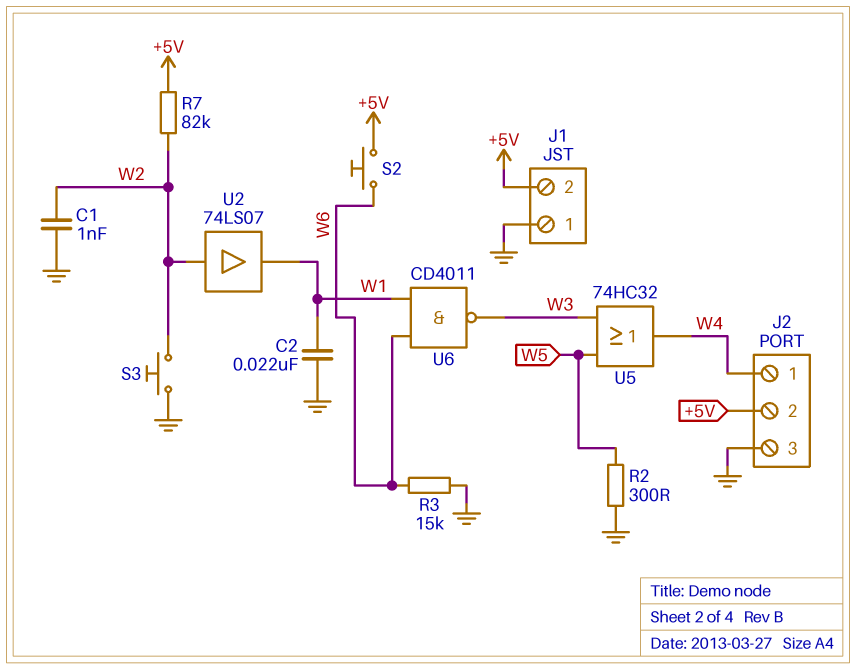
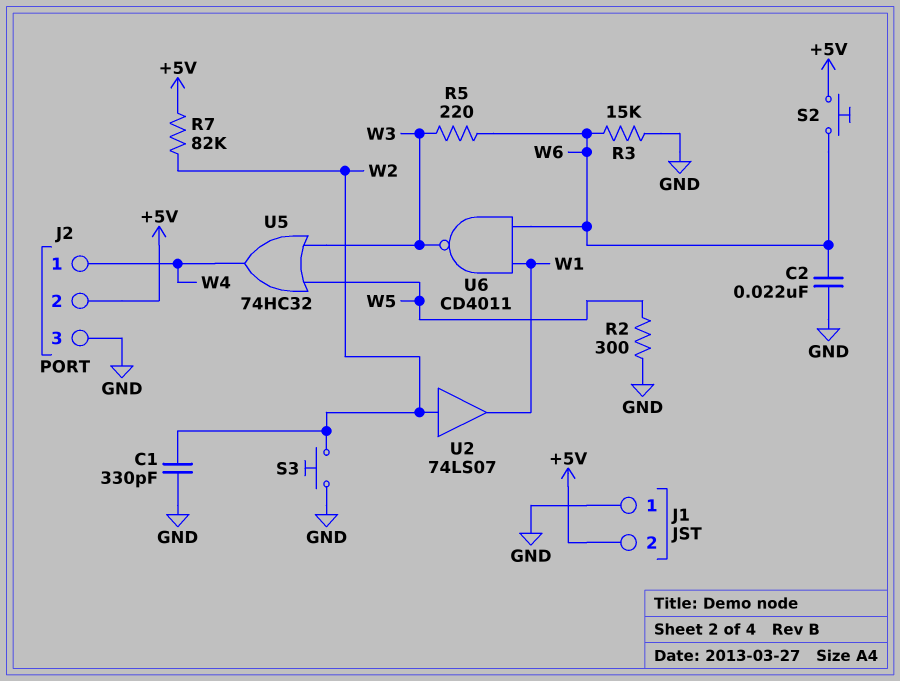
C1: 1nF (GND, W2) -> 330pF (GND, W2)
C2: 22nF (GND, W1) -> 22nF (GND, W6)
R5: none -> 220 (W3, W6)

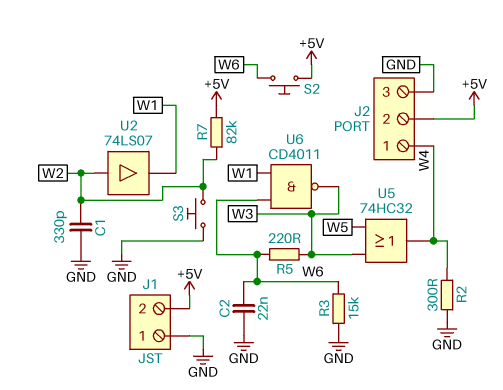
R2: 300 (GND, W5) -> 300 (GND, W4)

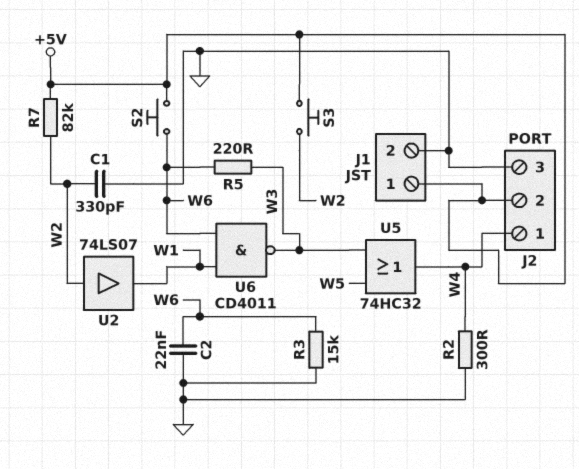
J1 pin 1: GND -> +5V
J1 pin 2: +5V -> GND
S3: button (GND, W2) -> button (+5V, W2)

